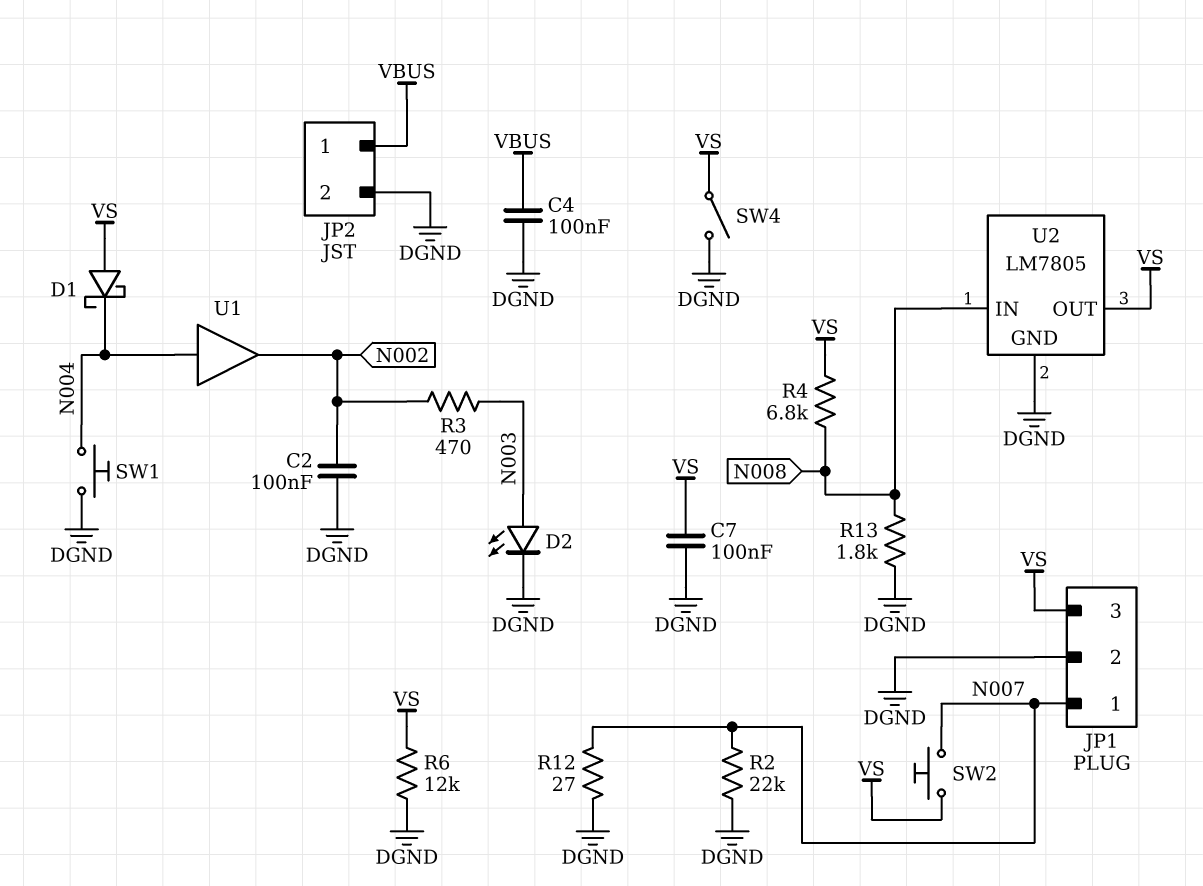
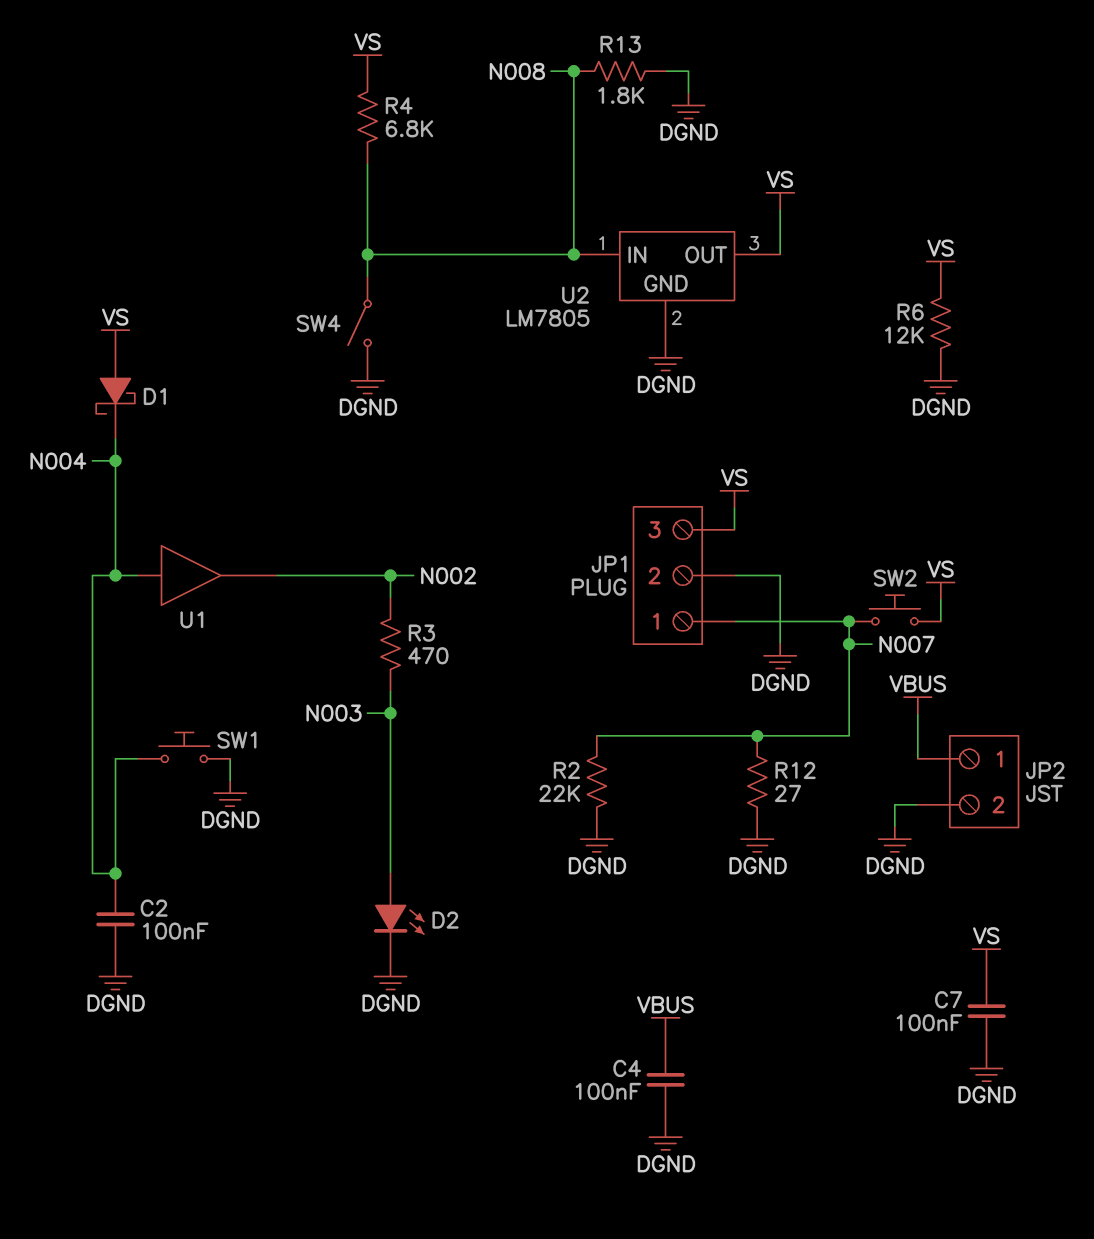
C2: 100nF (DGND, N002) -> 100nF (DGND, N004)
SW4: switch (DGND, VS) -> switch (DGND, N008)

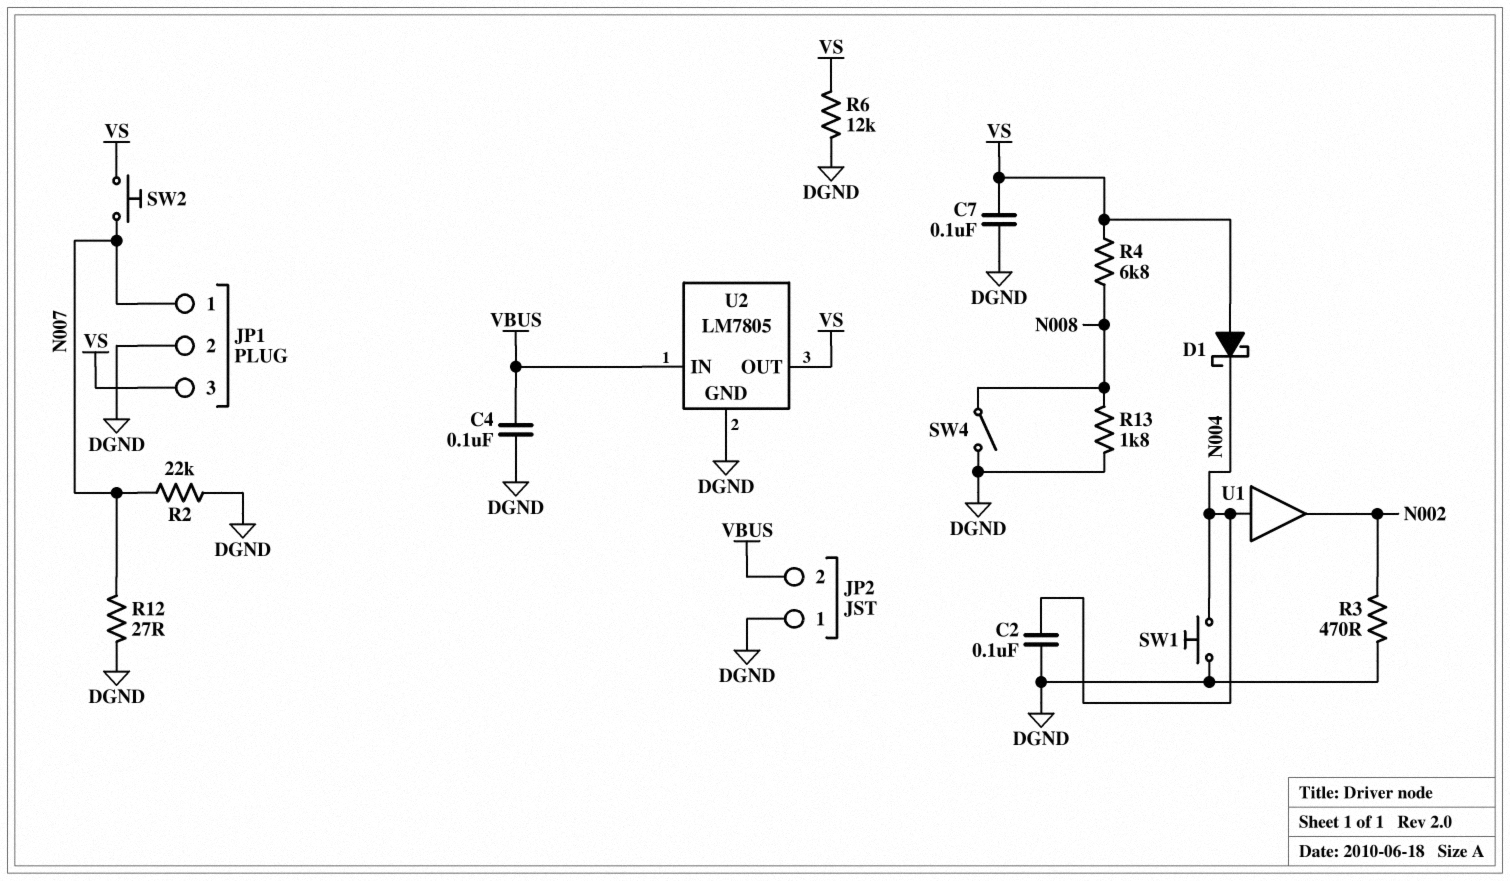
D2: LED (A N003, K DGND) -> none
JP2 pin 1: VBUS -> DGND
JP2 pin 2: DGND -> VBUS
R3: 470 (N002, N003) -> 470 (DGND, N002)
U2 pin IN: N008 -> VBUS

